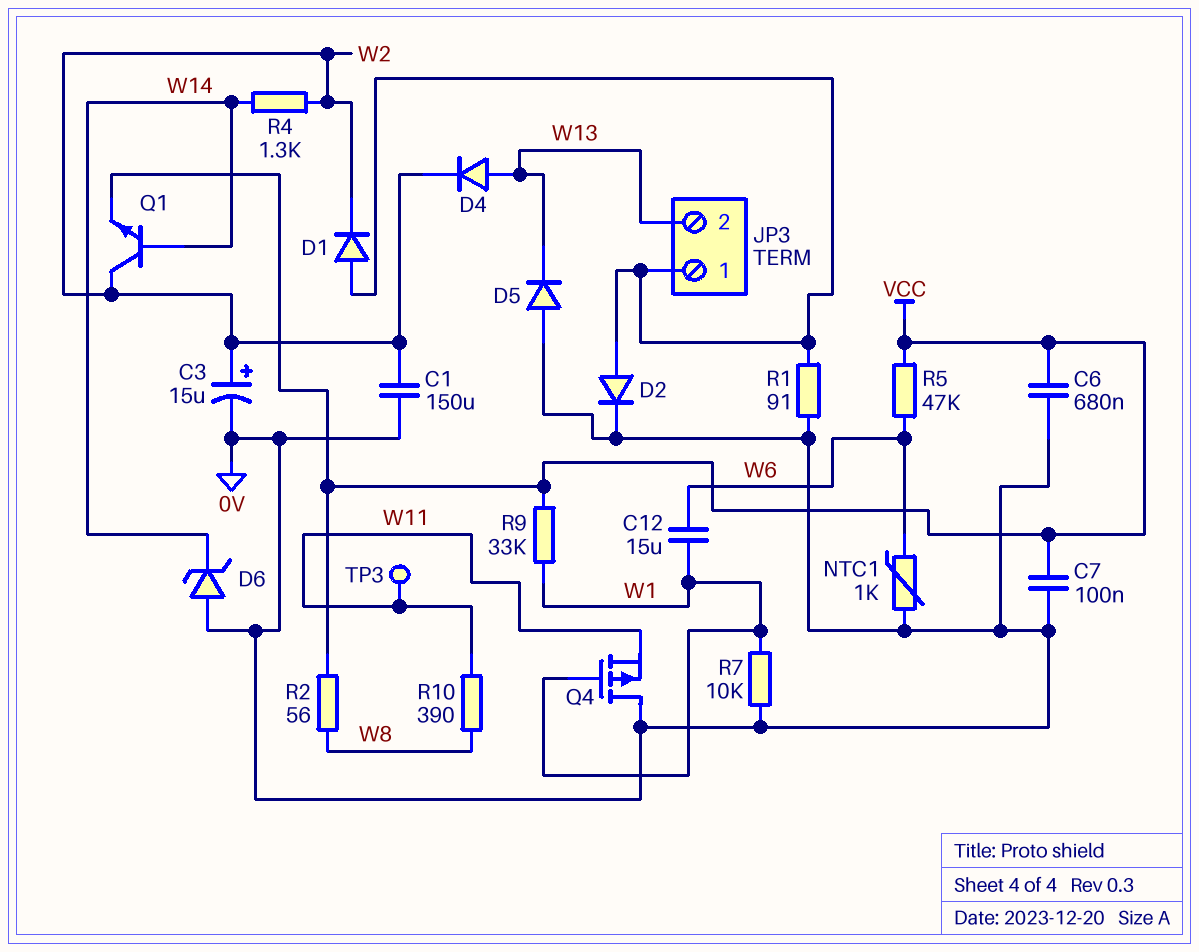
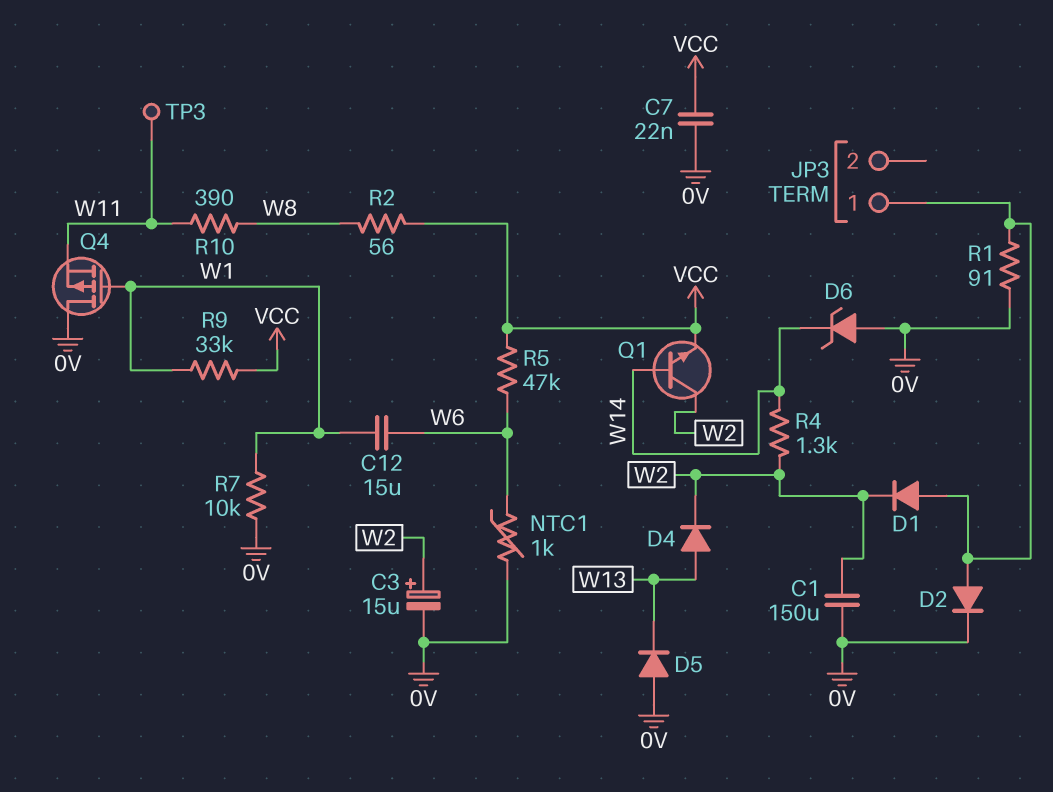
C6: 680nF (0V, VCC) -> none
C7: 100nF (0V, VCC) -> 22nF (0V, VCC)
JP3 pin 2: W13 -> none

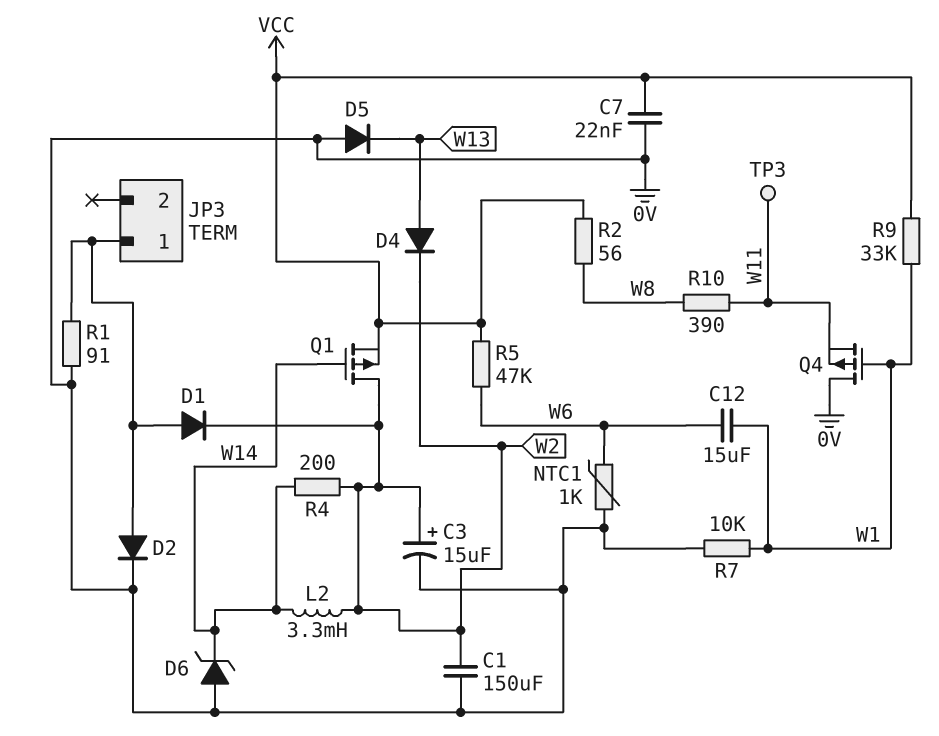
L2: none -> 3.3mH (W2, W14)
Q1: NPN (B W14, C W2, E VCC) -> PMOS (G W14, D W2, S VCC)
R4: 1.3k (W2, W14) -> 200 (W2, W14)

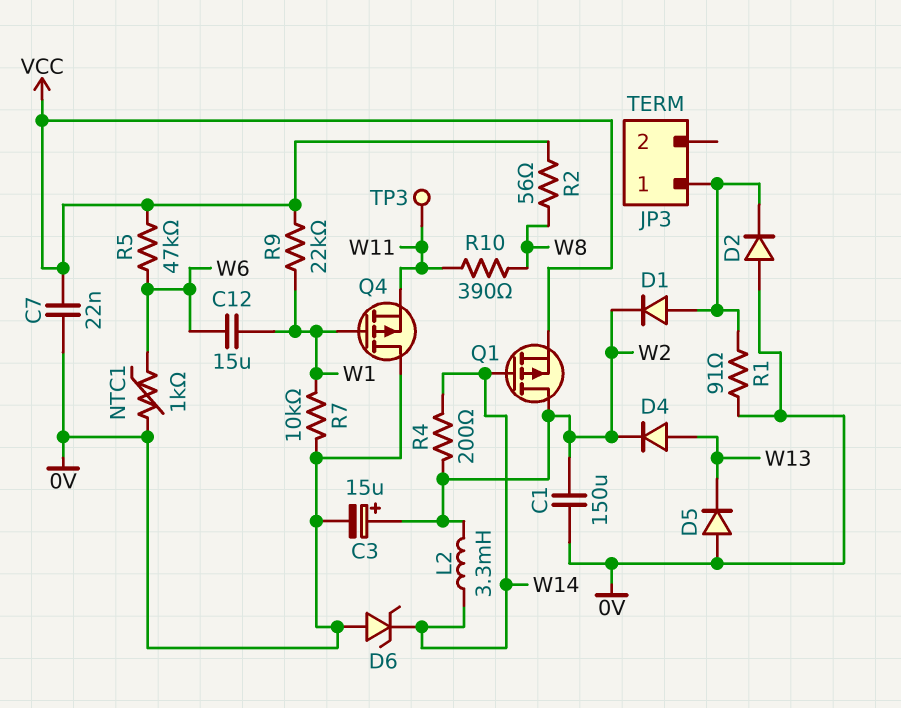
D2: diode (A JP3/1, K 0V) -> diode (A 0V, K JP3/1)
R9: 33k (VCC, W1) -> 22k (VCC, W1)

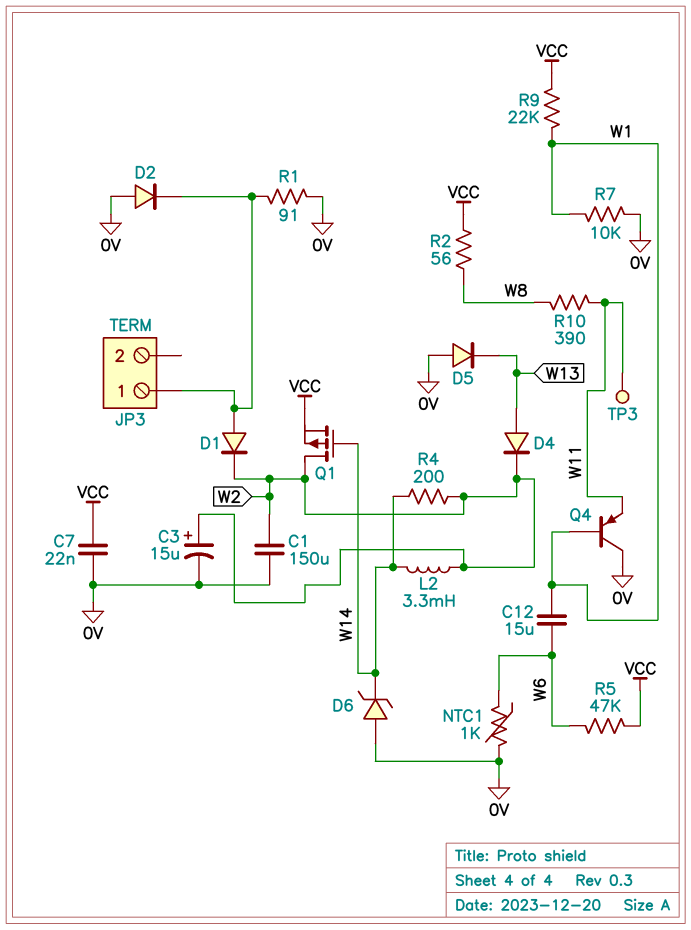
Q4: PMOS (G W1, D 0V, S W11) -> PNP (B W1, C 0V, E W11)

